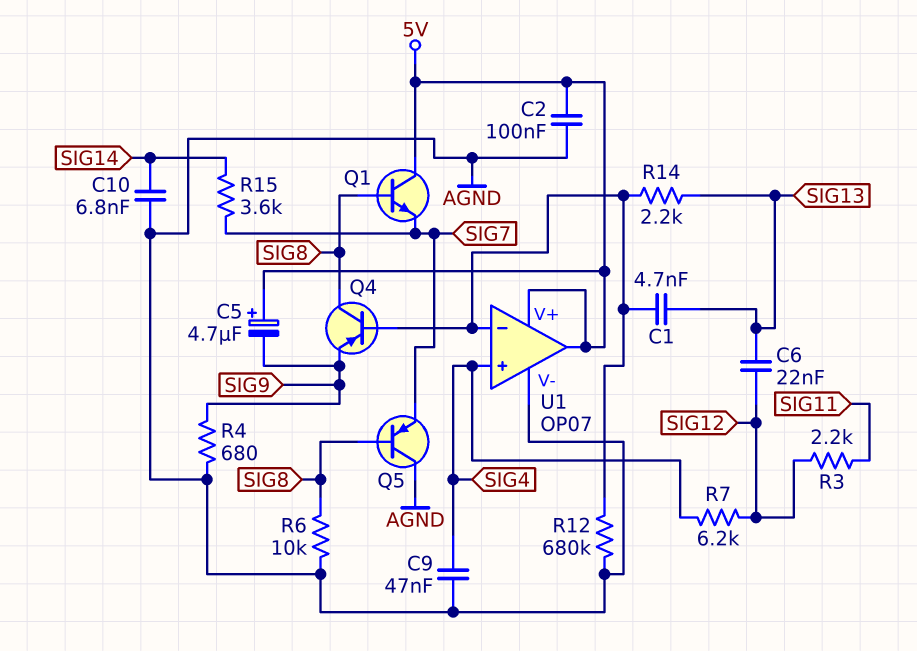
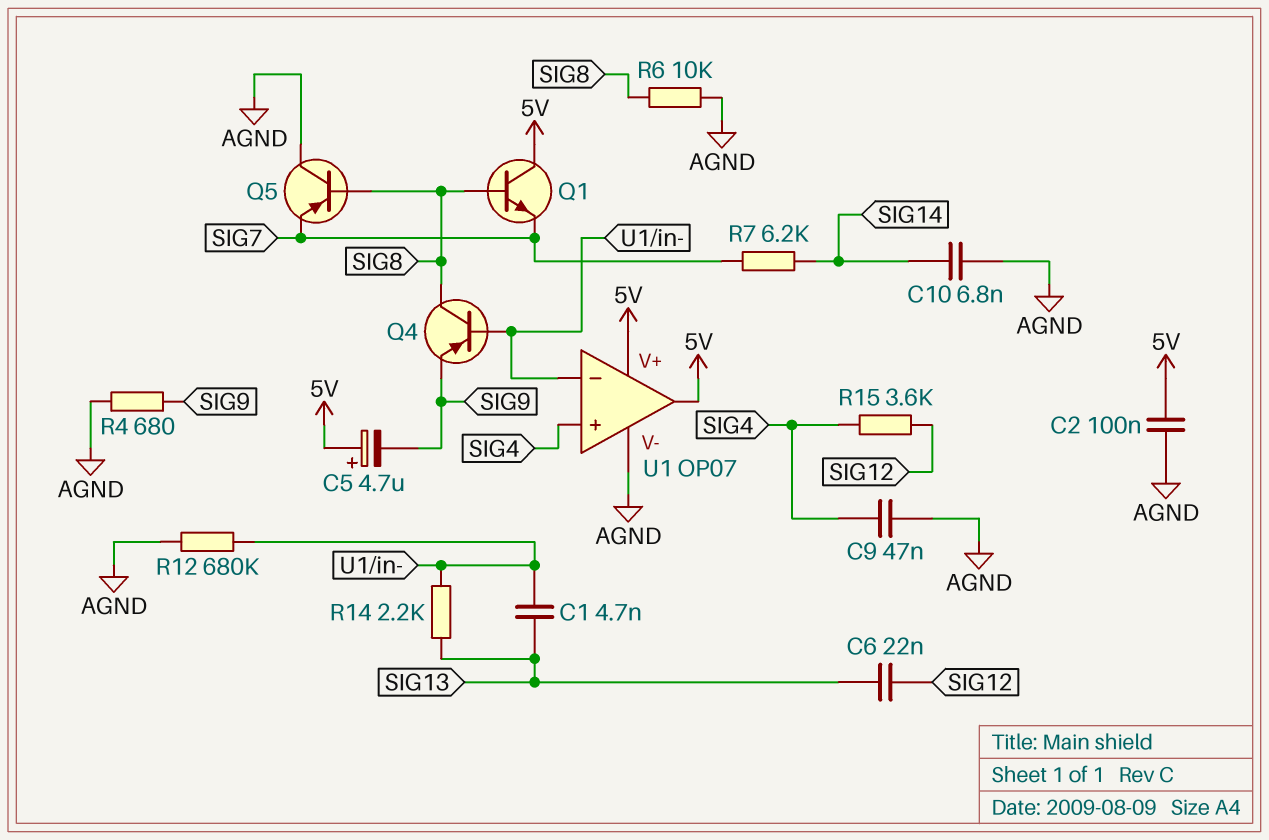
R3: 2.2k (SIG11, SIG12) -> none
R7: 6.2k (SIG4, SIG12) -> 6.2k (SIG7, SIG14)
R15: 3.6k (SIG7, SIG14) -> 3.6k (SIG4, SIG12)

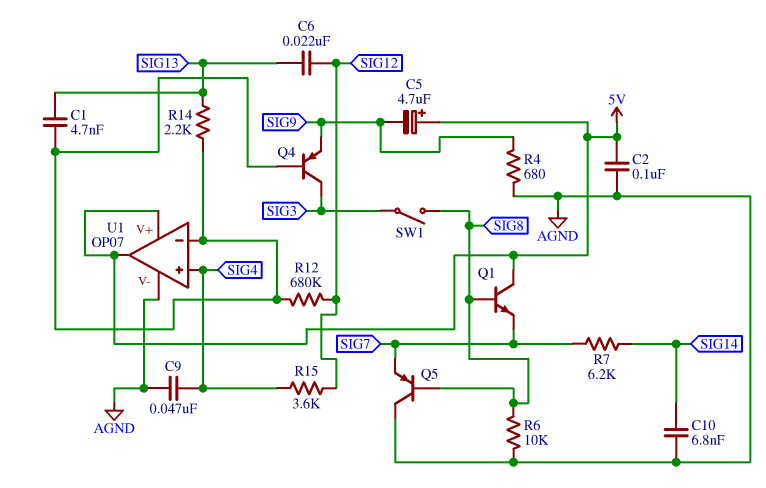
Q4: PNP (B U1/in-, C SIG8, E SIG9) -> PNP (B U1/in-, C SIG3, E SIG9)
R12: 680k (AGND, U1/in-) -> 680k (SIG12, U1/in-)
SW1: none -> switch (SIG3, SIG8)

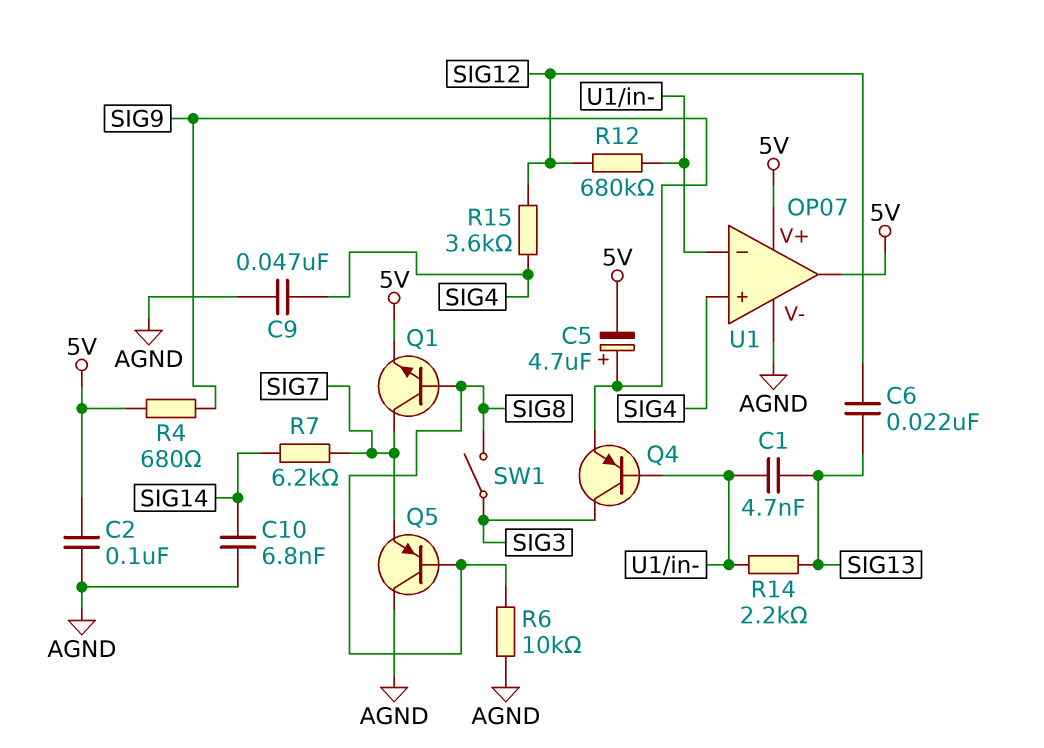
C5: 4.7uF (plus 5V, minus SIG9) -> 4.7uF (plus SIG9, minus 5V)
Q1: NPN (B SIG8, C 5V, E SIG7) -> NPN (B SIG8, C SIG7, E 5V)
R4: 680 (AGND, SIG9) -> 680 (5V, SIG9)

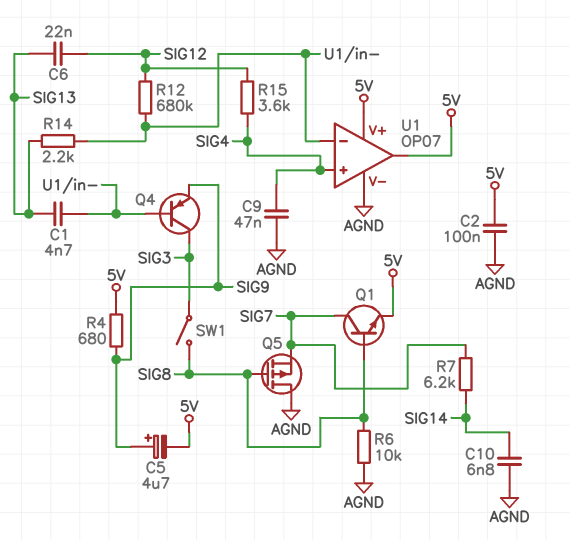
Q5: PNP (B SIG8, C AGND, E SIG7) -> PMOS (G SIG8, D AGND, S SIG7)

